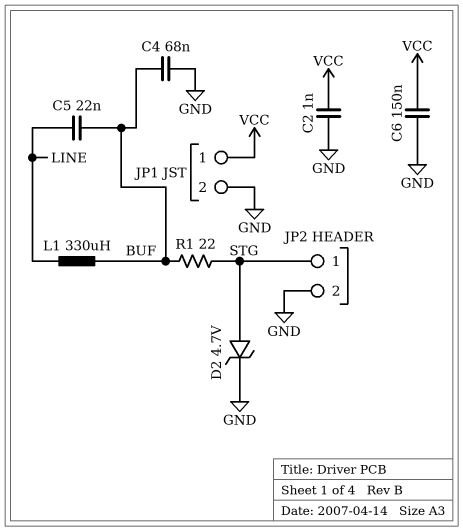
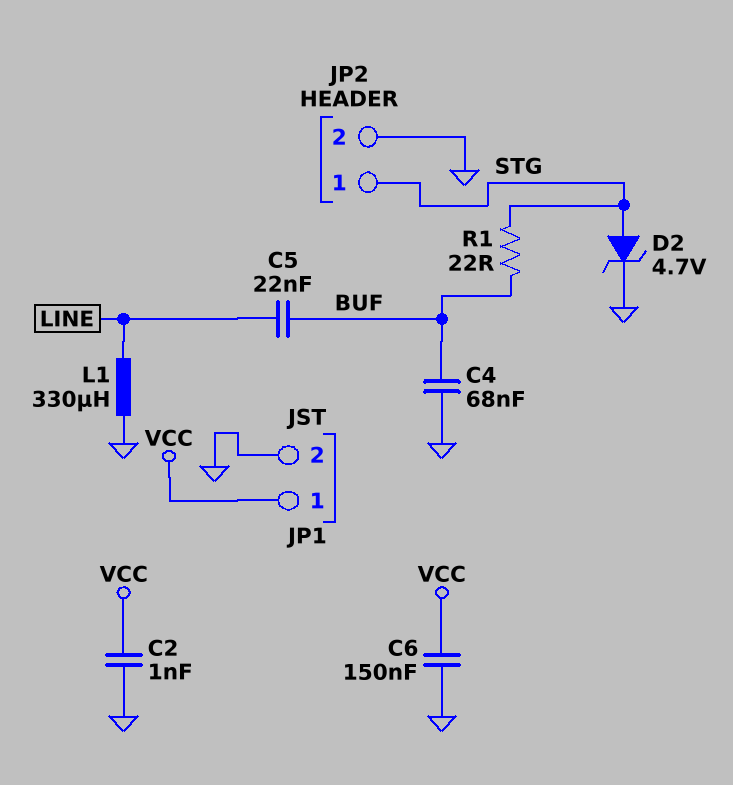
L1: 330uH (BUF, LINE) -> 330uH (GND, LINE)

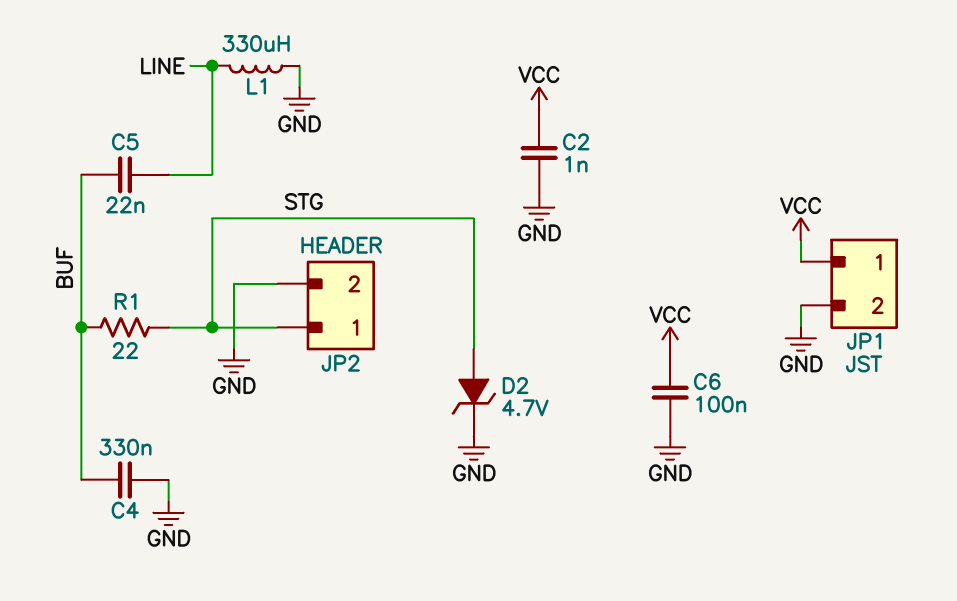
C4: 68nF (BUF, GND) -> 330nF (BUF, GND)
C6: 150nF (GND, VCC) -> 100nF (GND, VCC)

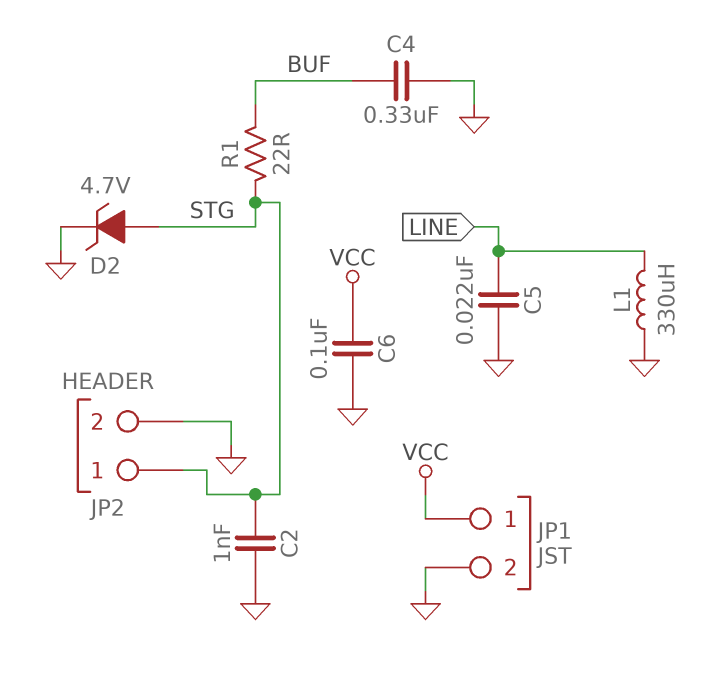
C2: 1nF (GND, VCC) -> 1nF (GND, STG)
C5: 22nF (BUF, LINE) -> 22nF (GND, LINE)

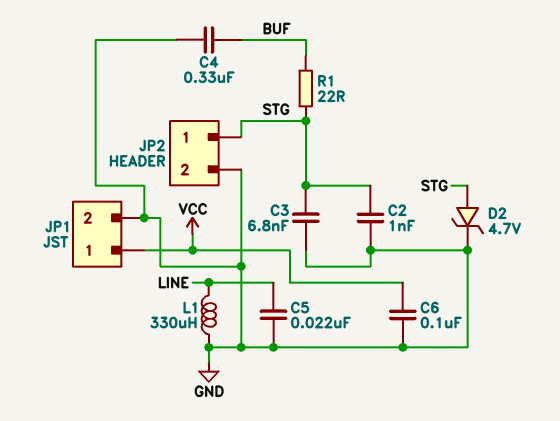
C3: none -> 6.8nF (GND, STG)

